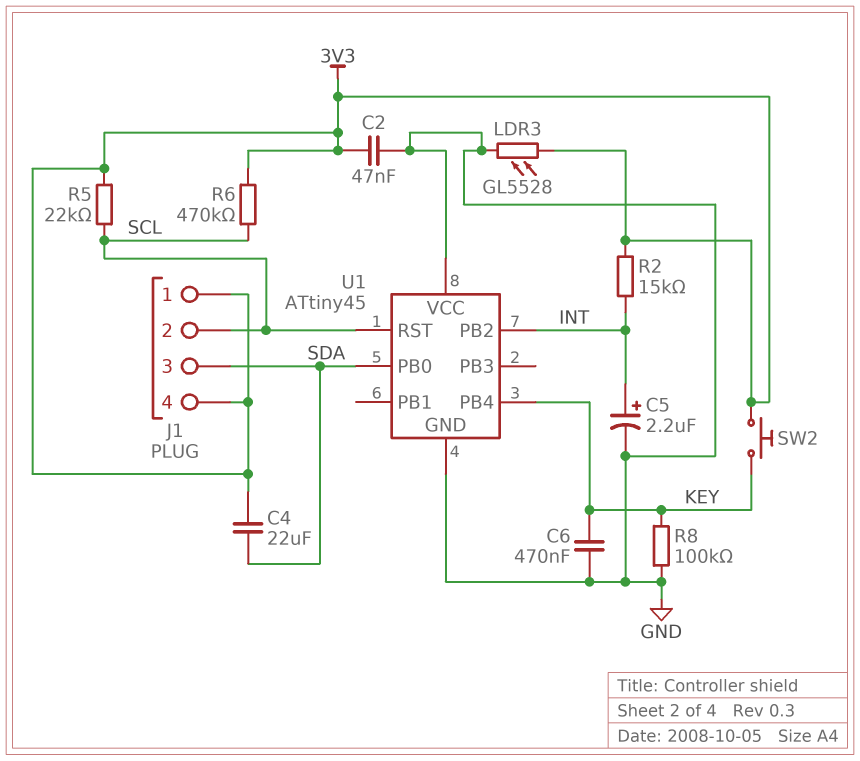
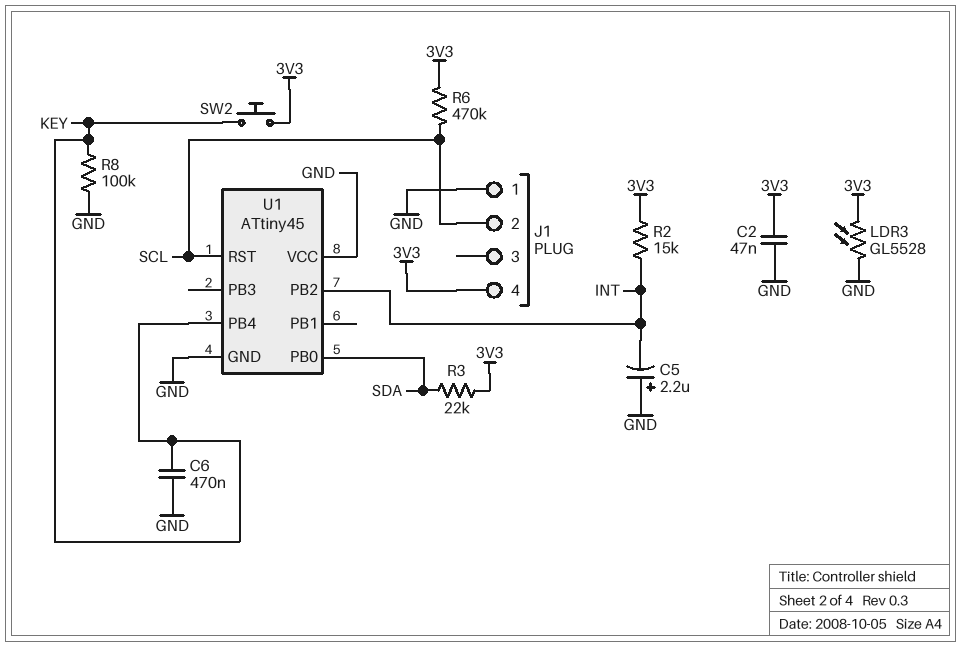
C4: 22uF (3V3, SDA) -> none
C5: 2.2uF (plus INT, minus GND) -> 2.2uF (plus GND, minus INT)
J1 pin 1: 3V3 -> GND
J1 pin 3: SDA -> none
R3: none -> 22k (3V3, SDA)
R5: 22k (3V3, SCL) -> none

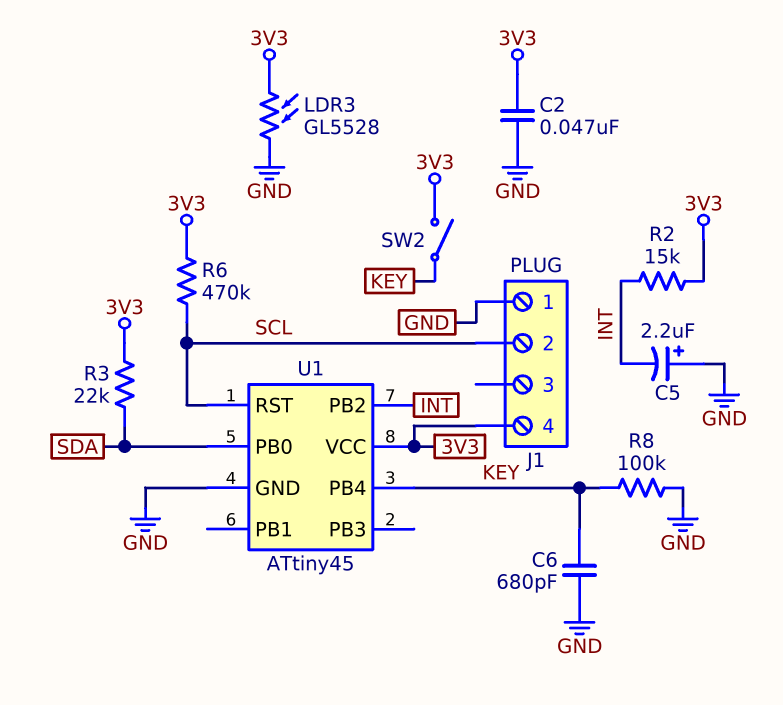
C6: 470nF (GND, KEY) -> 680pF (GND, KEY)
SW2: button (3V3, KEY) -> switch (3V3, KEY)
U1 pin VCC: GND -> 3V3

